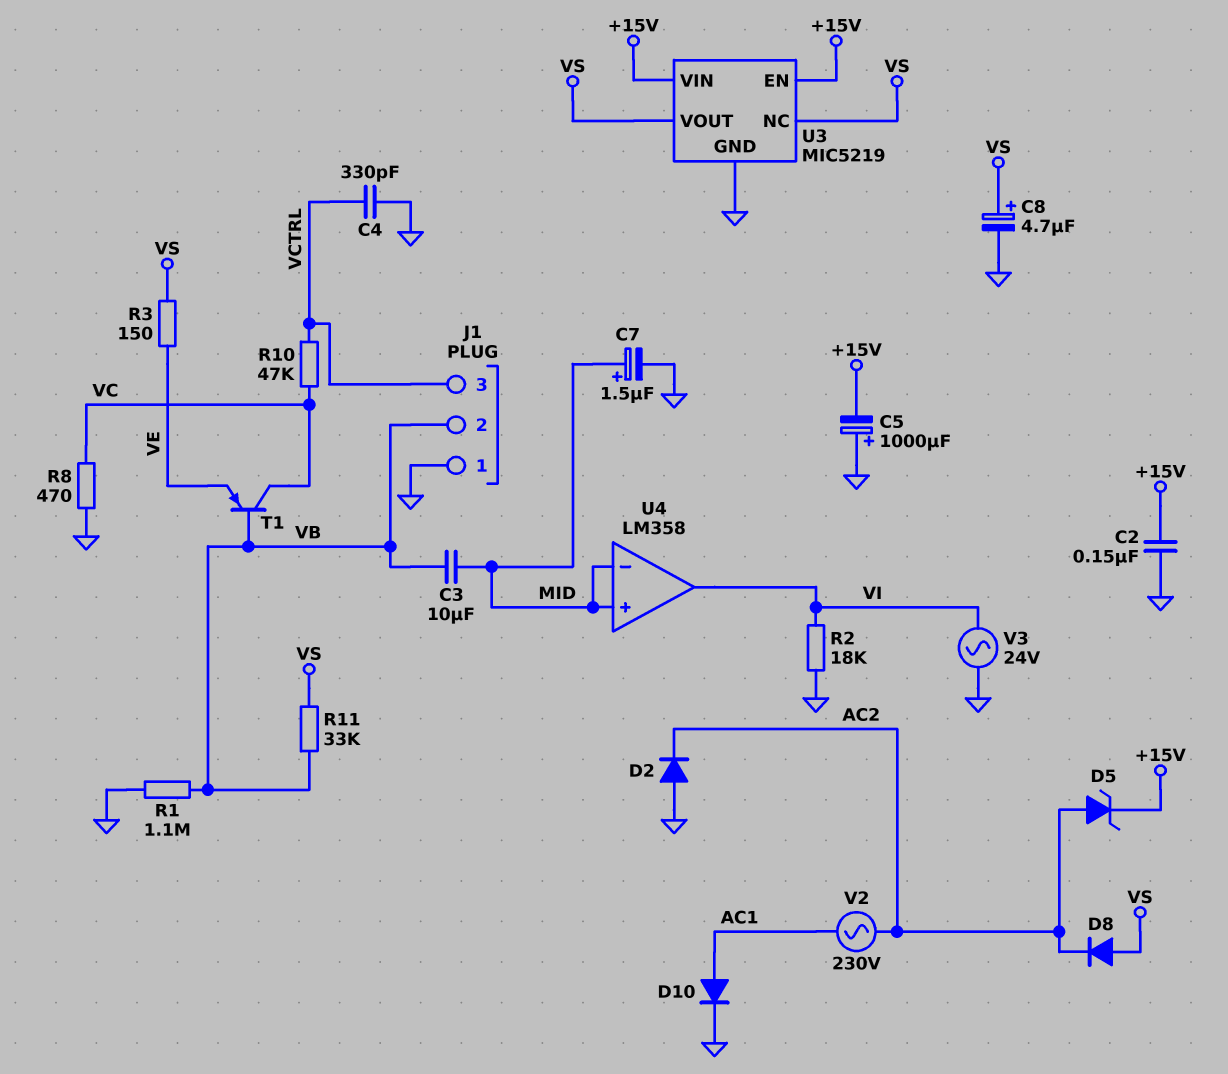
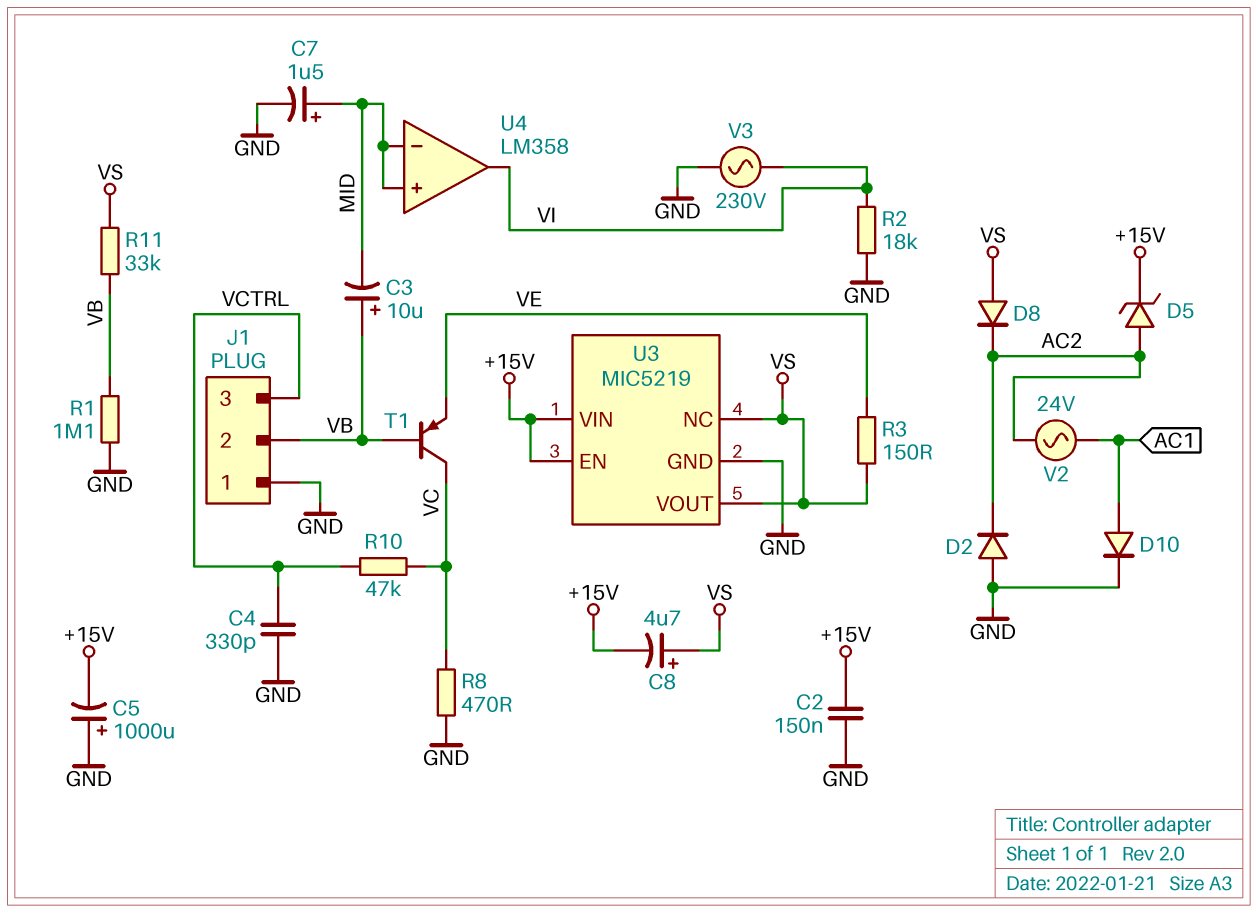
C3: 10uF (MID, VB) -> 10uF (plus VB, minus MID)
C8: 4.7uF (plus VS, minus GND) -> 4.7uF (plus VS, minus +15V)
V2: AC 230V (AC1, AC2) -> AC 24V (AC1, AC2)
V3: AC 24V (GND, VI) -> AC 230V (GND, VI)

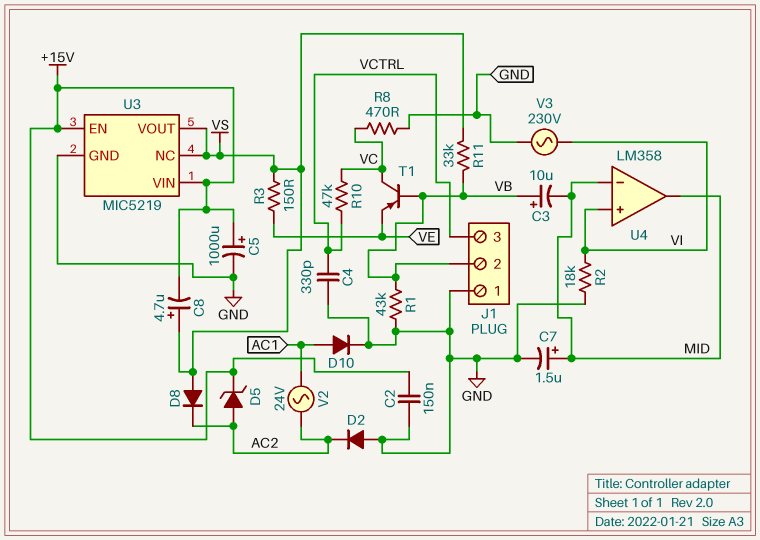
C5: 1000uF (plus GND, minus +15V) -> 1000uF (plus +15V, minus GND)
R1: 1.1M (GND, VB) -> 43k (GND, VB)
U4 pin in+: MID -> VI
U4 pin out: VI -> MID

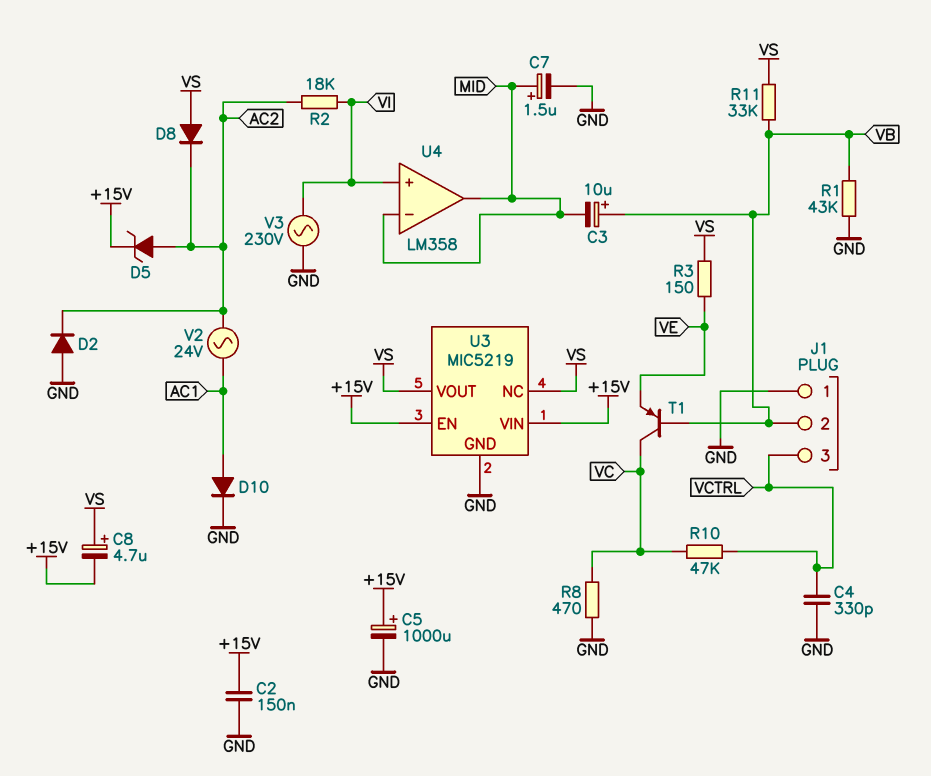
R2: 18k (GND, VI) -> 18k (AC2, VI)

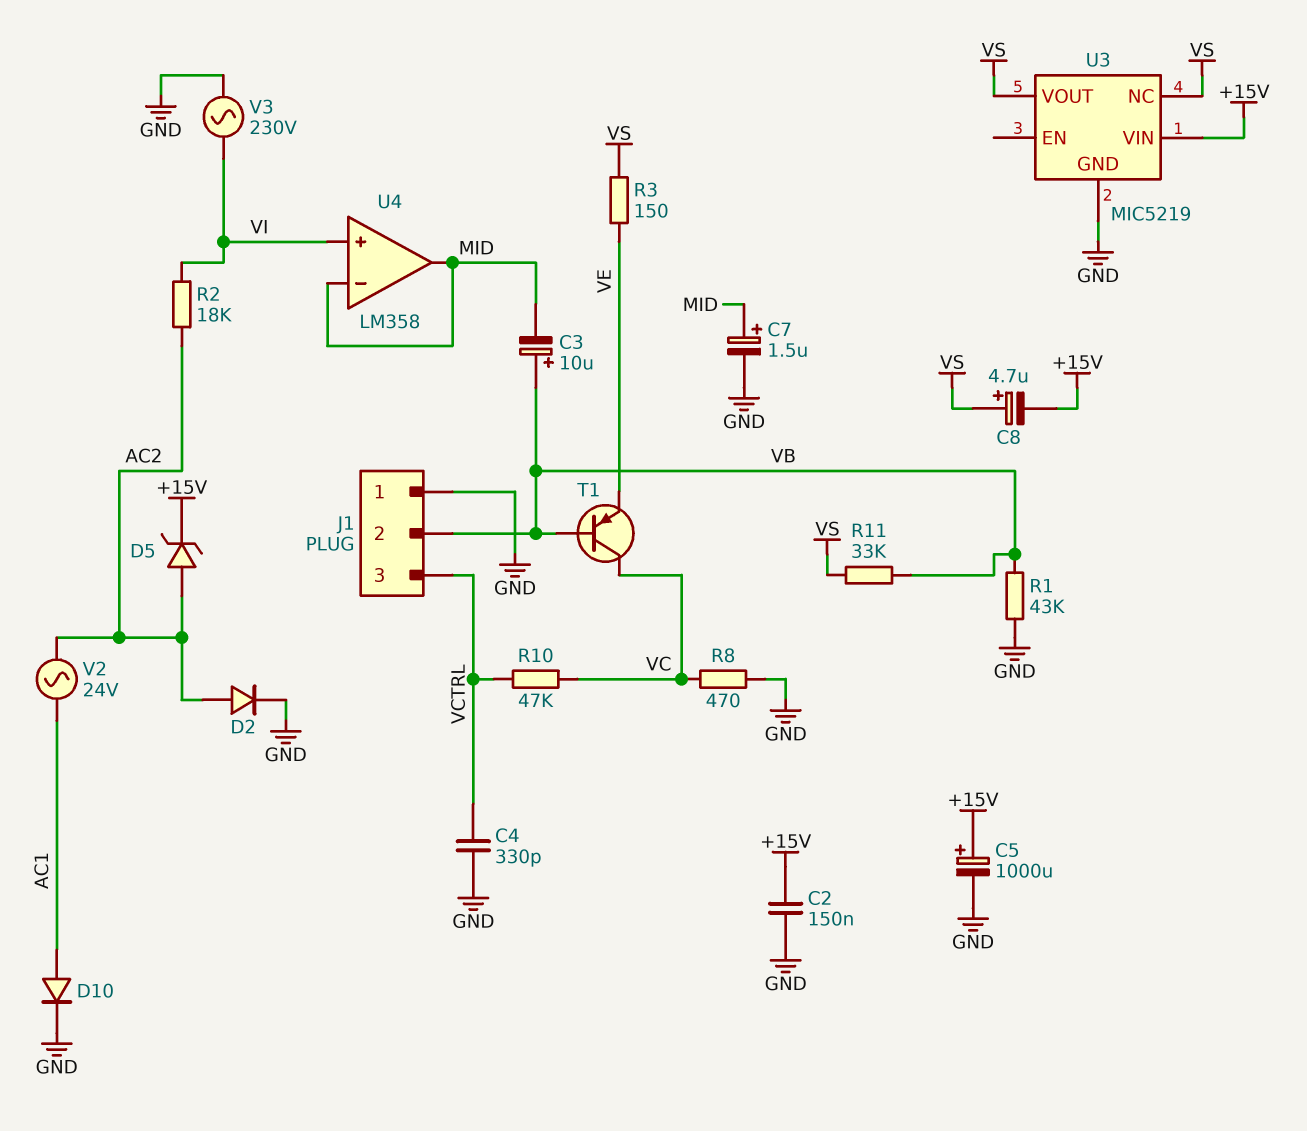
D2: diode (A GND, K AC2) -> diode (A AC2, K GND)
D8: diode (A VS, K AC2) -> none
U3 pin EN: +15V -> none

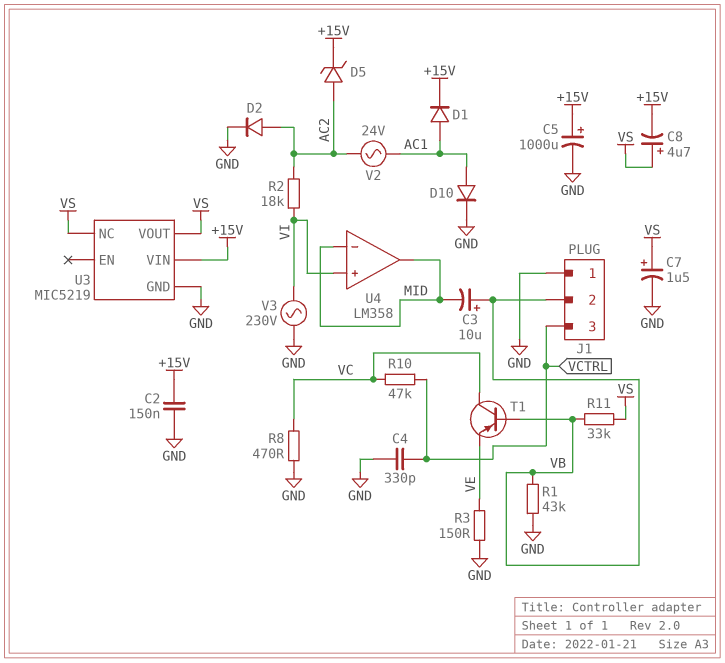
C7: 1.5uF (plus MID, minus GND) -> 1.5uF (plus VS, minus GND)
D1: none -> diode (A AC1, K +15V)
R3: 150 (VE, VS) -> 150 (GND, VE)

